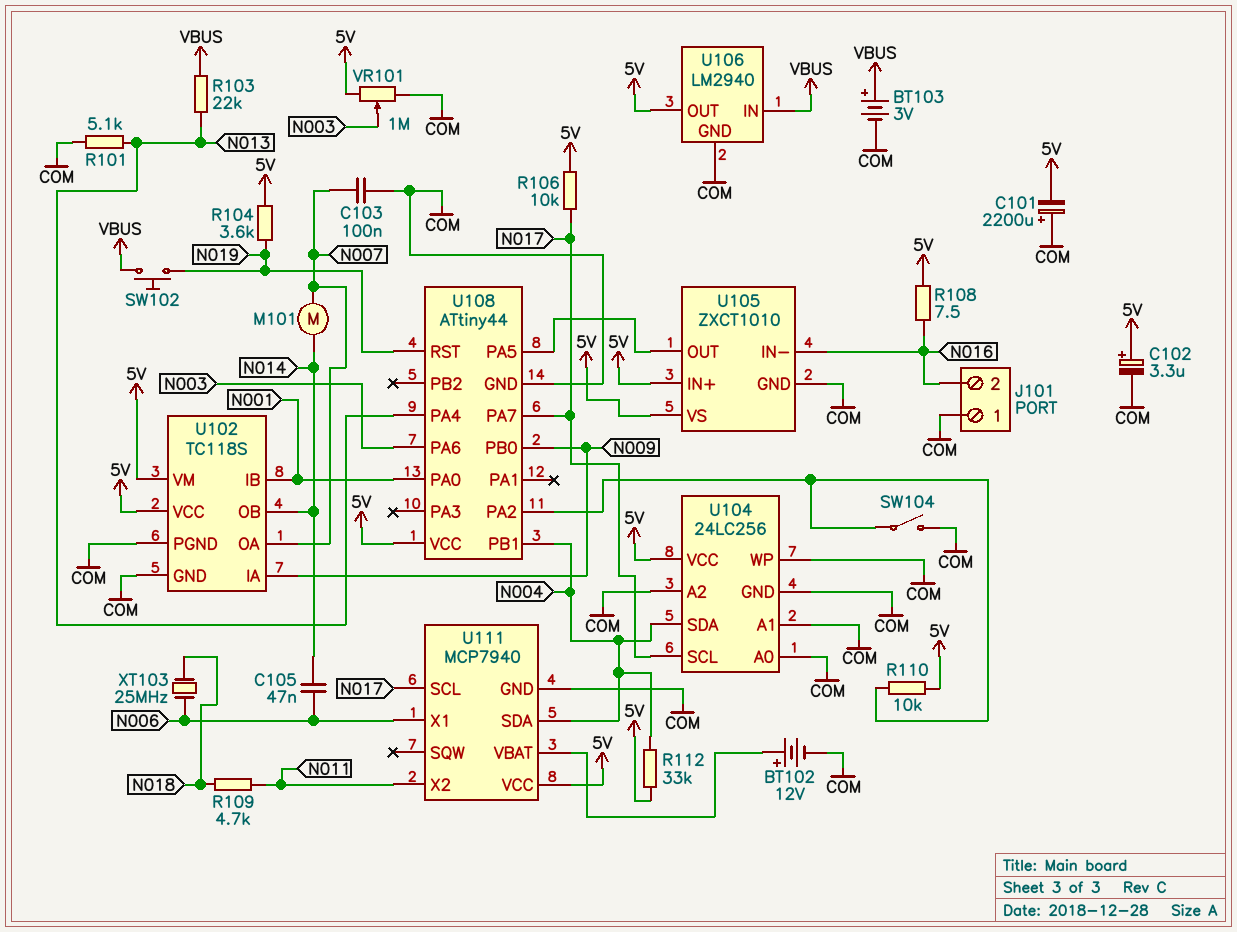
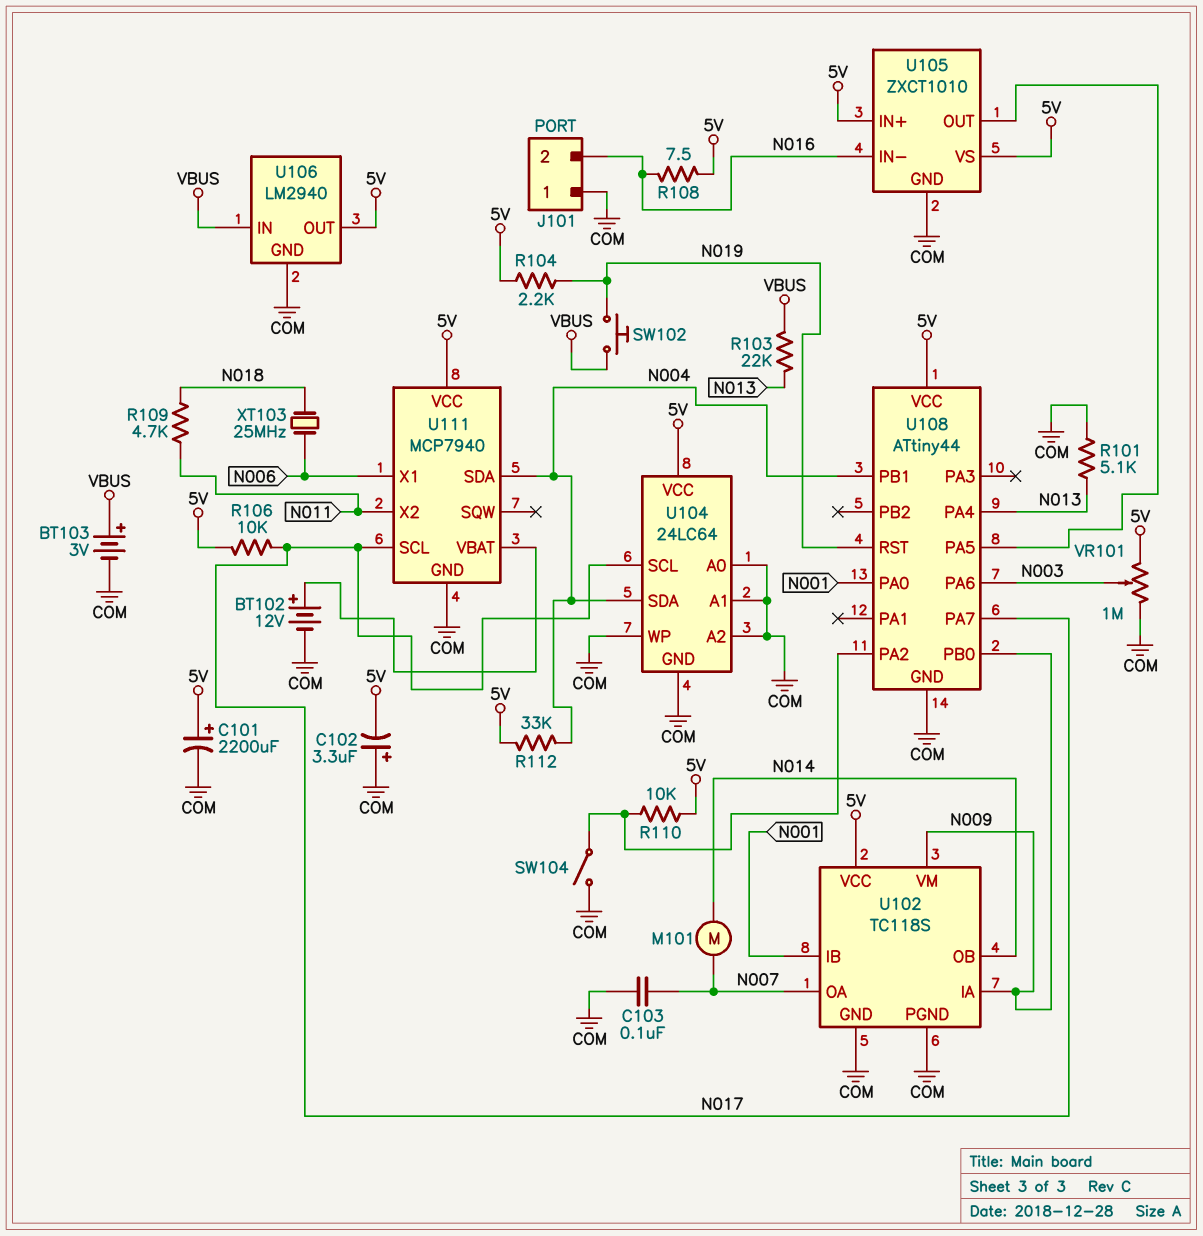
C101: 2200uF (plus COM, minus 5V) -> 2200uF (plus 5V, minus COM)
C102: 3.3uF (plus 5V, minus COM) -> 3.3uF (plus COM, minus 5V)
C105: 47nF (N006, N014) -> none
R104: 3.6k (5V, N019) -> 2.2k (5V, N019)
U102 pin VM: 5V -> N009
U104: 24LC256 -> 24LC64

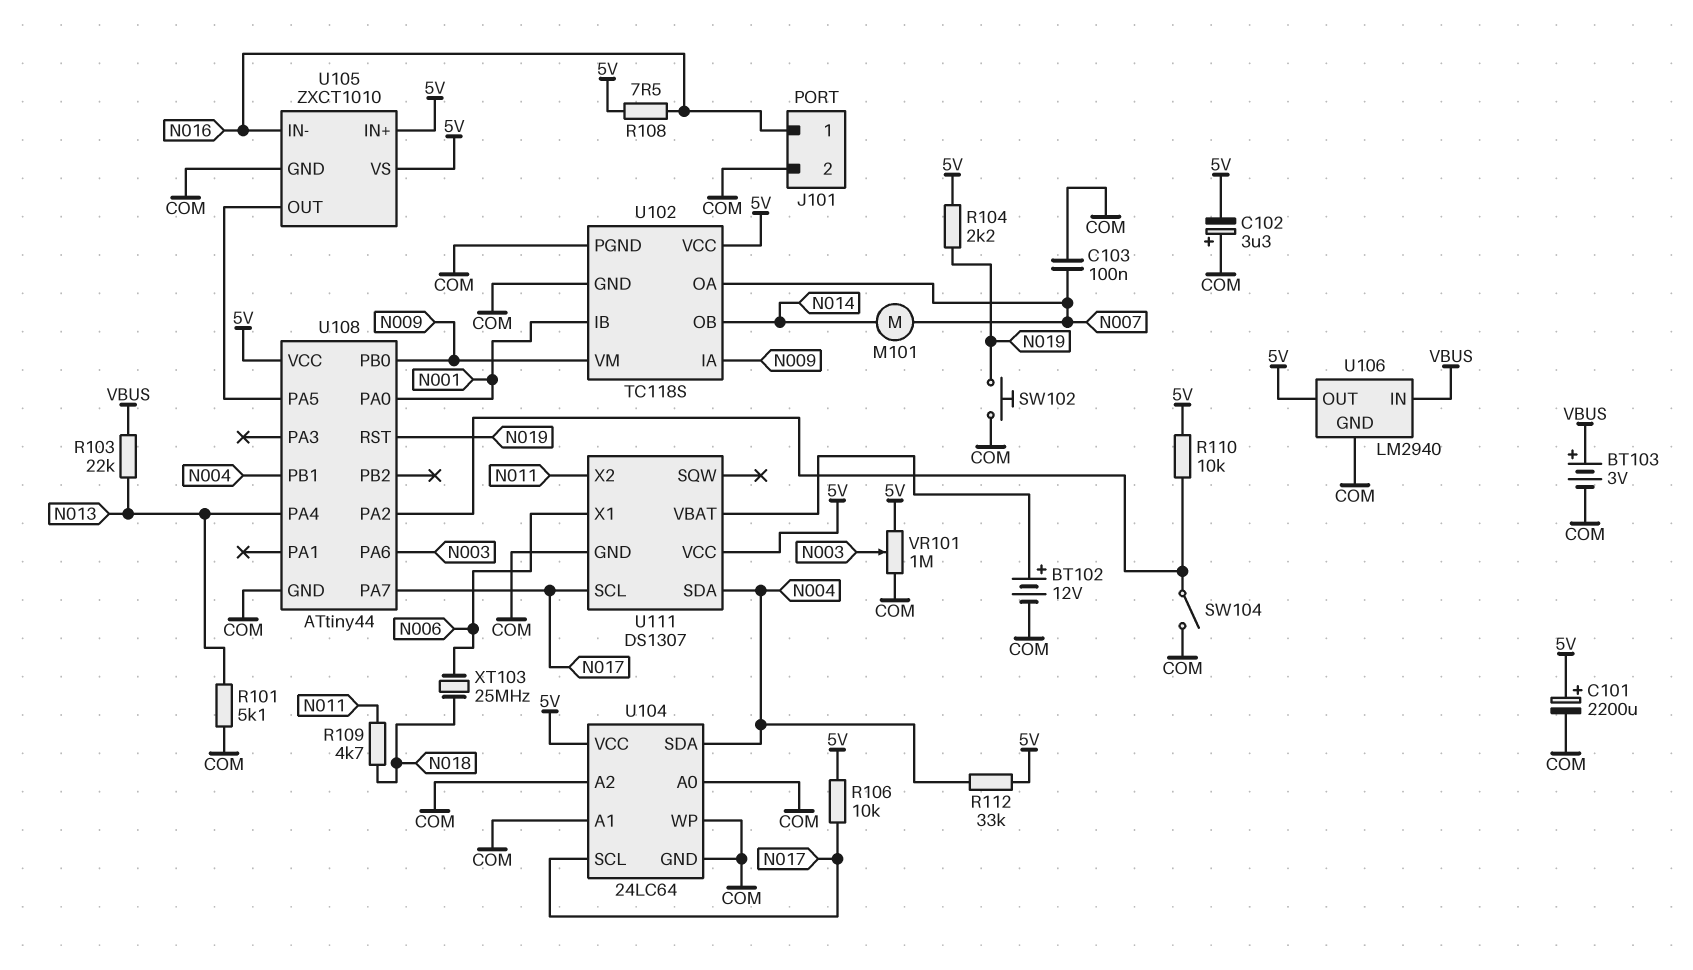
J101 pin 1: COM -> N016
J101 pin 2: N016 -> COM
SW102: button (N019, VBUS) -> button (COM, N019)
U111: MCP7940 -> DS1307

